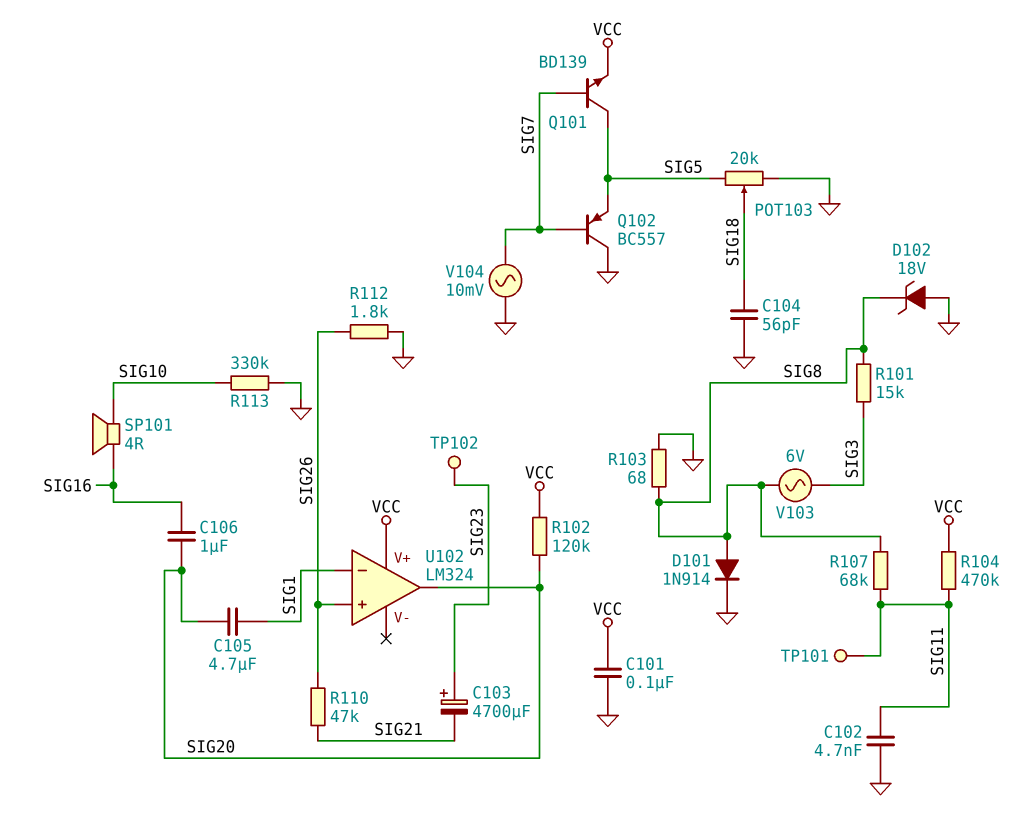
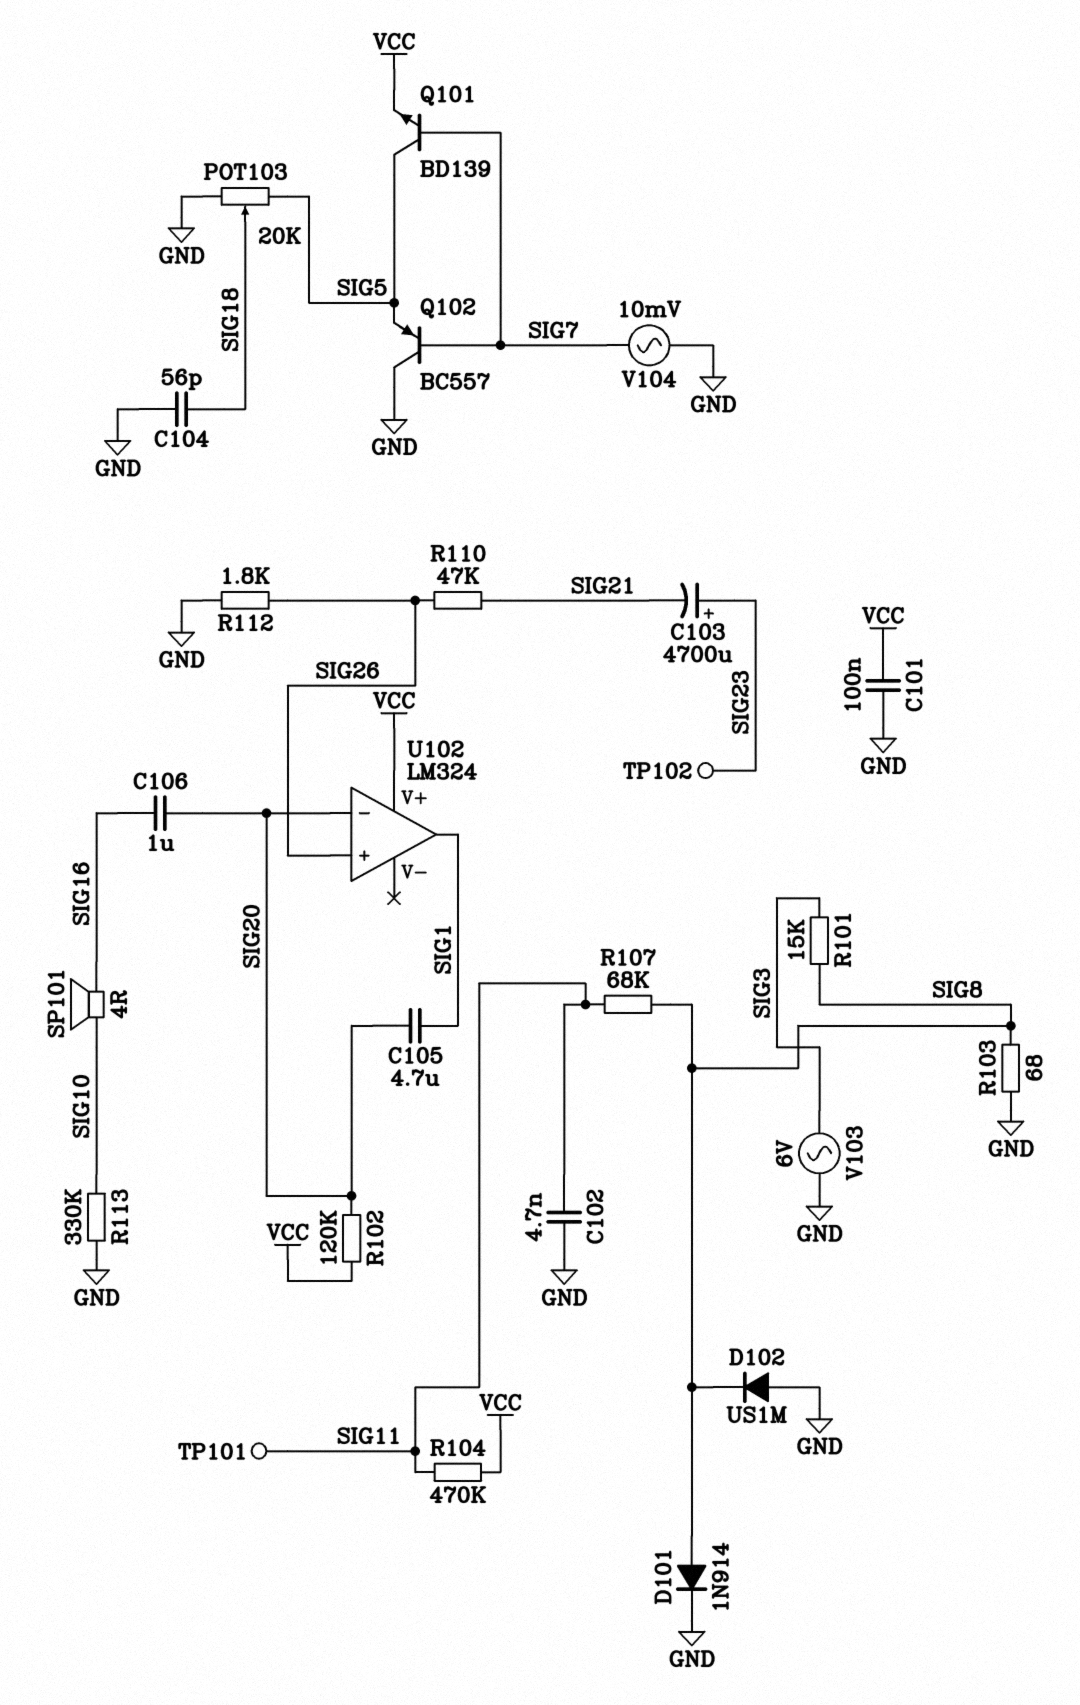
D102: zener 18V (A GND, K SIG8) -> diode US1M (A GND, K SIG8)
U102 pin in-: SIG1 -> SIG20
U102 pin out: SIG20 -> SIG1
V103: AC 6V (SIG3, SIG8) -> AC 6V (GND, SIG3)

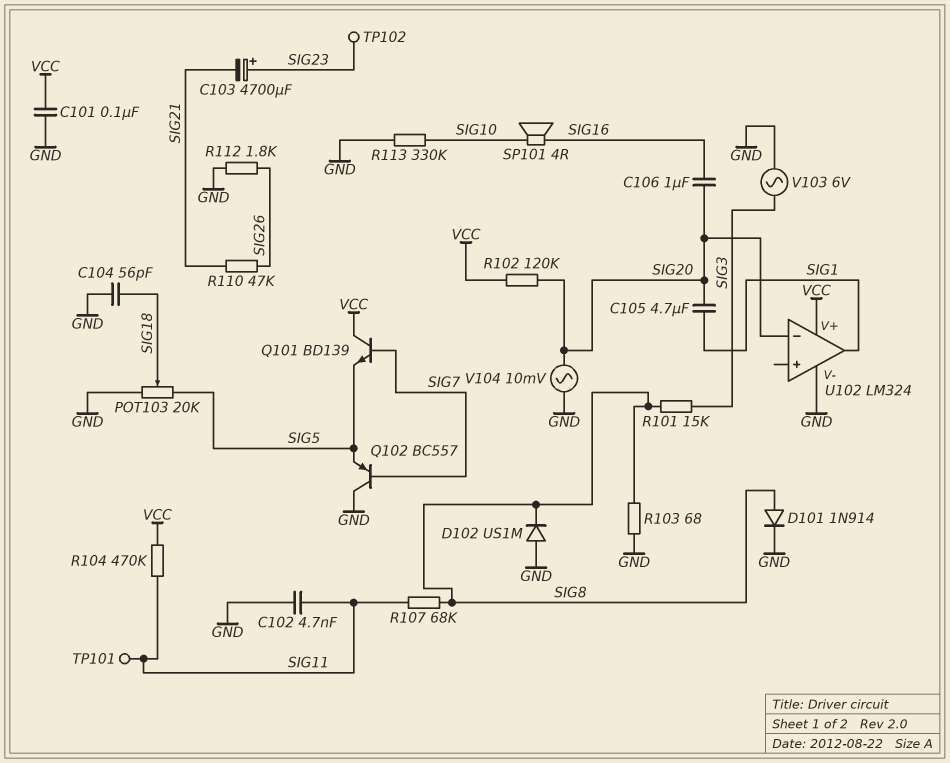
Q101: NPN BD139 (B SIG7, C SIG5, E VCC) -> NPN BD139 (B SIG7, C VCC, E SIG5)
U102 pin V-: none -> GND
U102 pin in+: SIG26 -> none
V104: AC 10mV (GND, SIG7) -> AC 10mV (GND, SIG20)

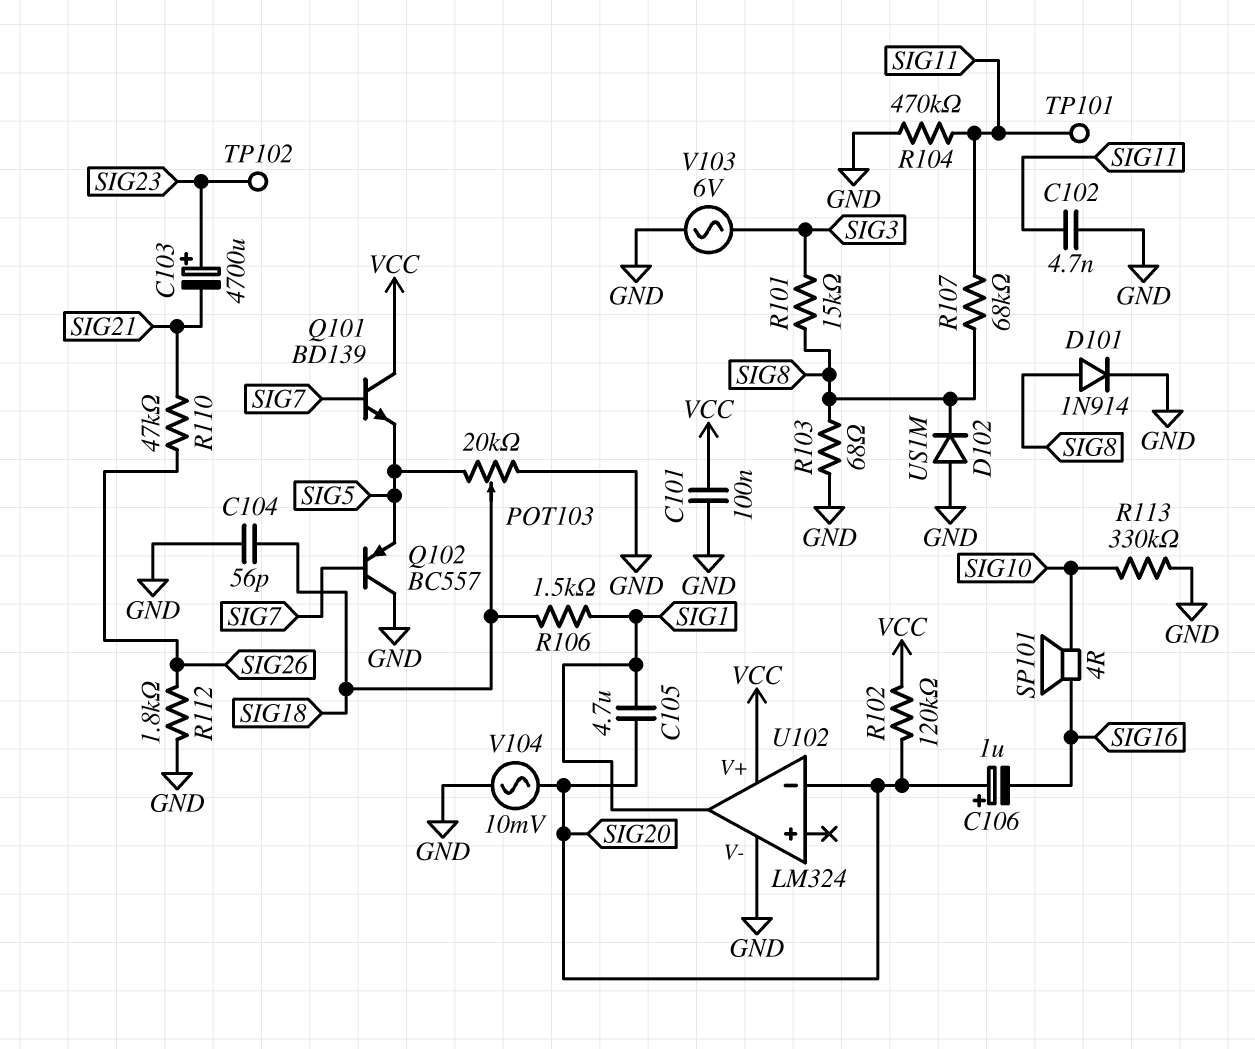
C106: 1uF (SIG16, SIG20) -> 1uF (plus SIG20, minus SIG16)
R104: 470k (SIG11, VCC) -> 470k (GND, SIG11)
R106: none -> 1.5k (SIG1, SIG18)

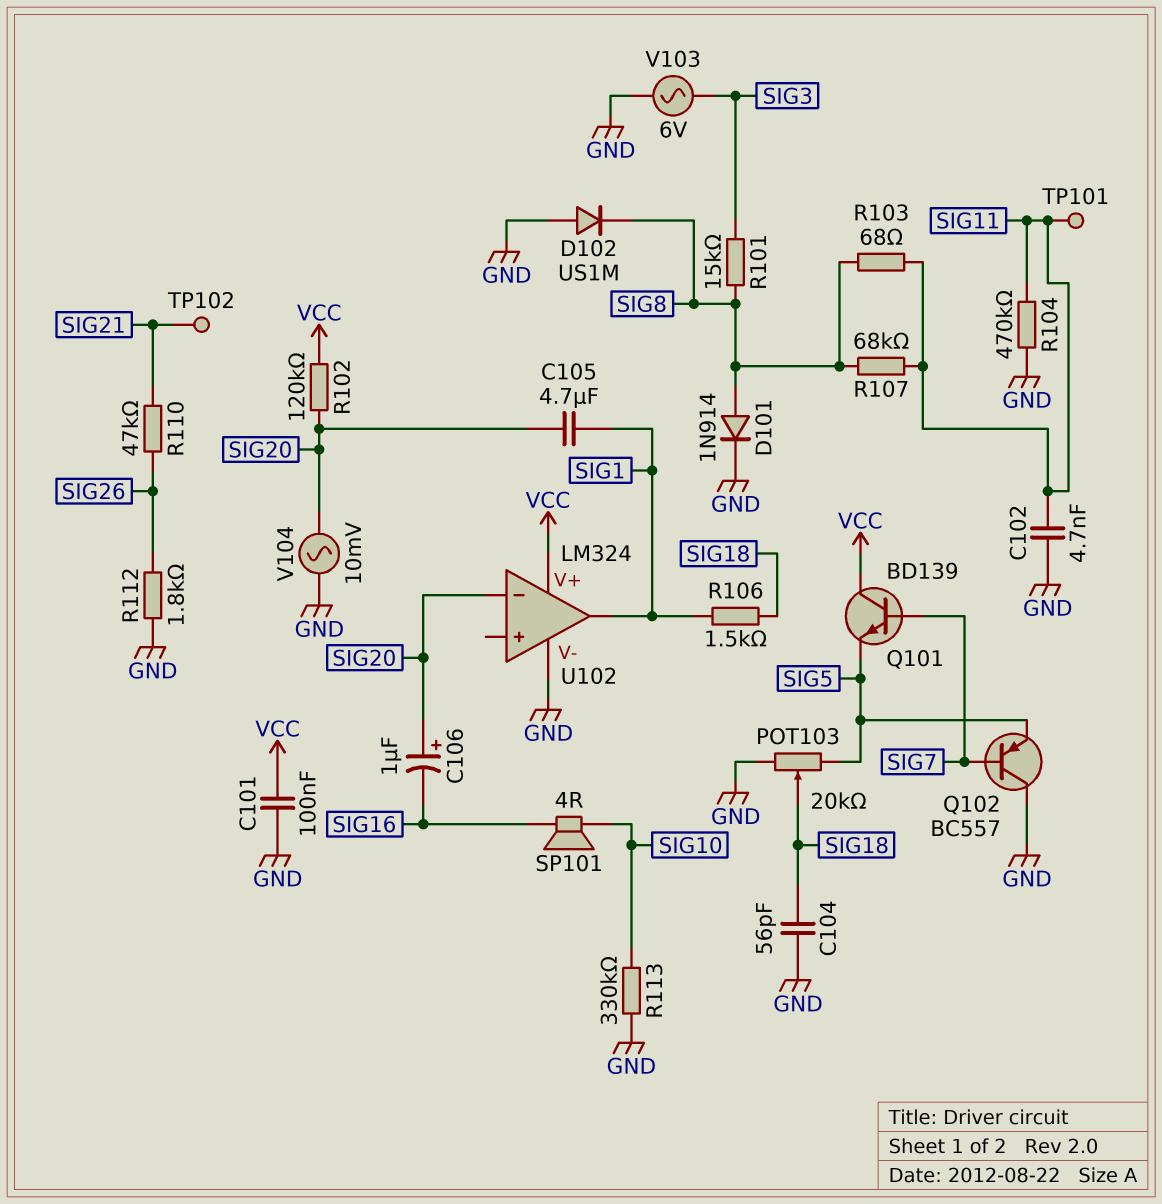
C103: 4700uF (plus SIG23, minus SIG21) -> none
R103: 68 (GND, SIG8) -> 68 (SIG8, SIG11)
TP102: test point (SIG23) -> test point (SIG21)

